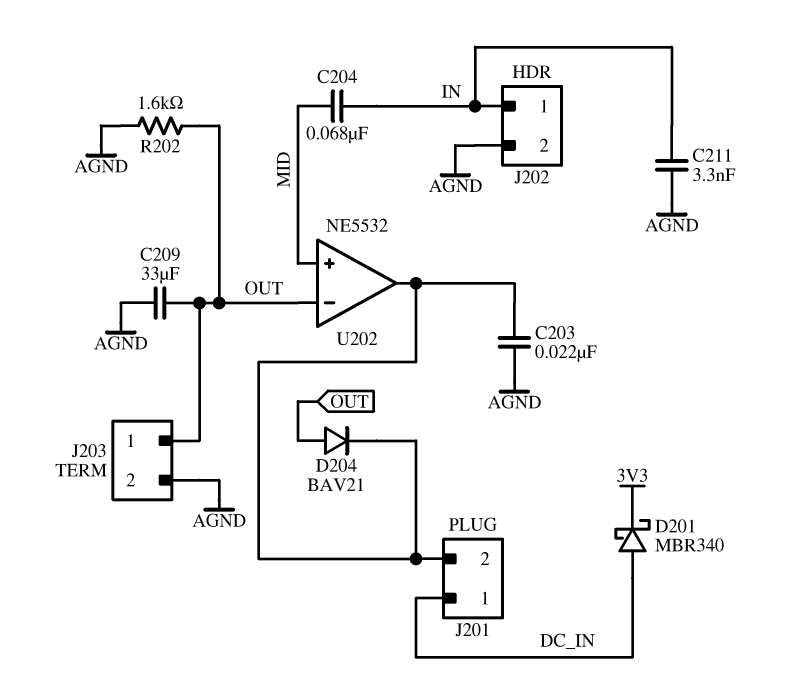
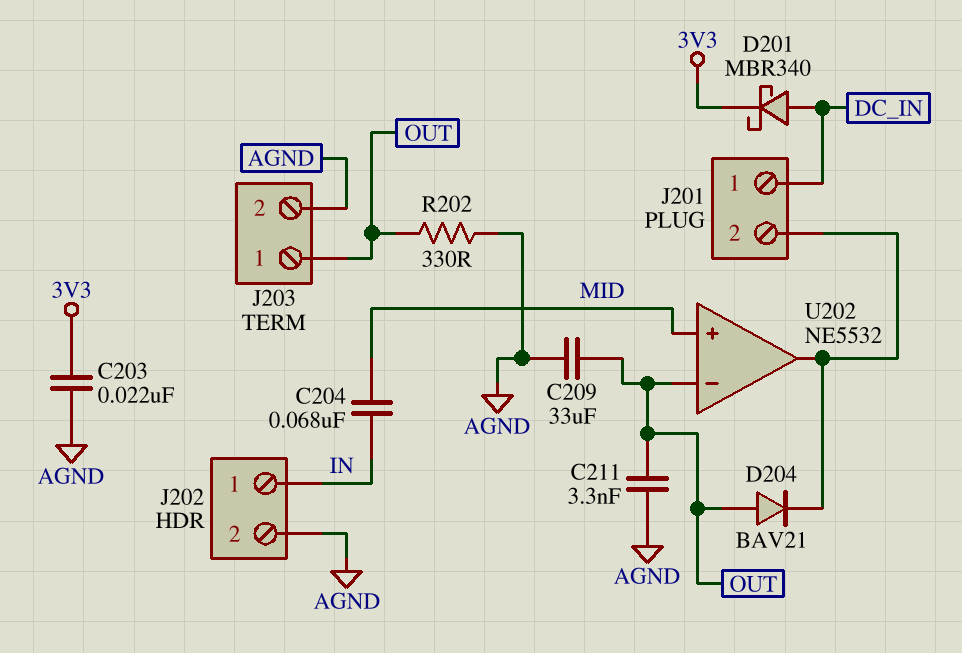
C203: 22nF (AGND, J201/2) -> 22nF (3V3, AGND)
C211: 3.3nF (AGND, IN) -> 3.3nF (AGND, OUT)
R202: 1.6k (AGND, OUT) -> 330 (AGND, OUT)

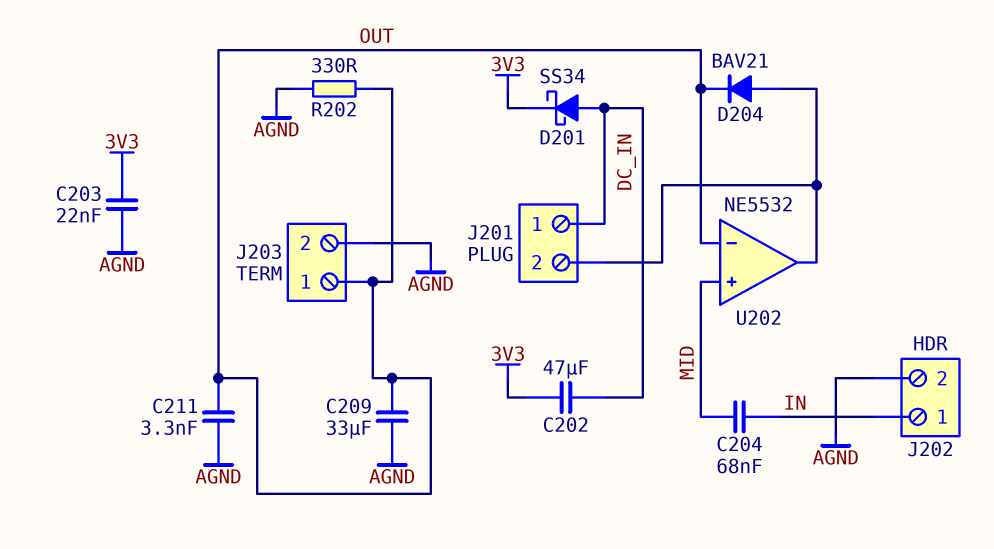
C202: none -> 47uF (3V3, DC_IN)
D201: schottky MBR340 (A DC_IN, K 3V3) -> schottky SS34 (A DC_IN, K 3V3)
D204: diode BAV21 (A OUT, K J201/2) -> diode BAV21 (A J201/2, K OUT)

